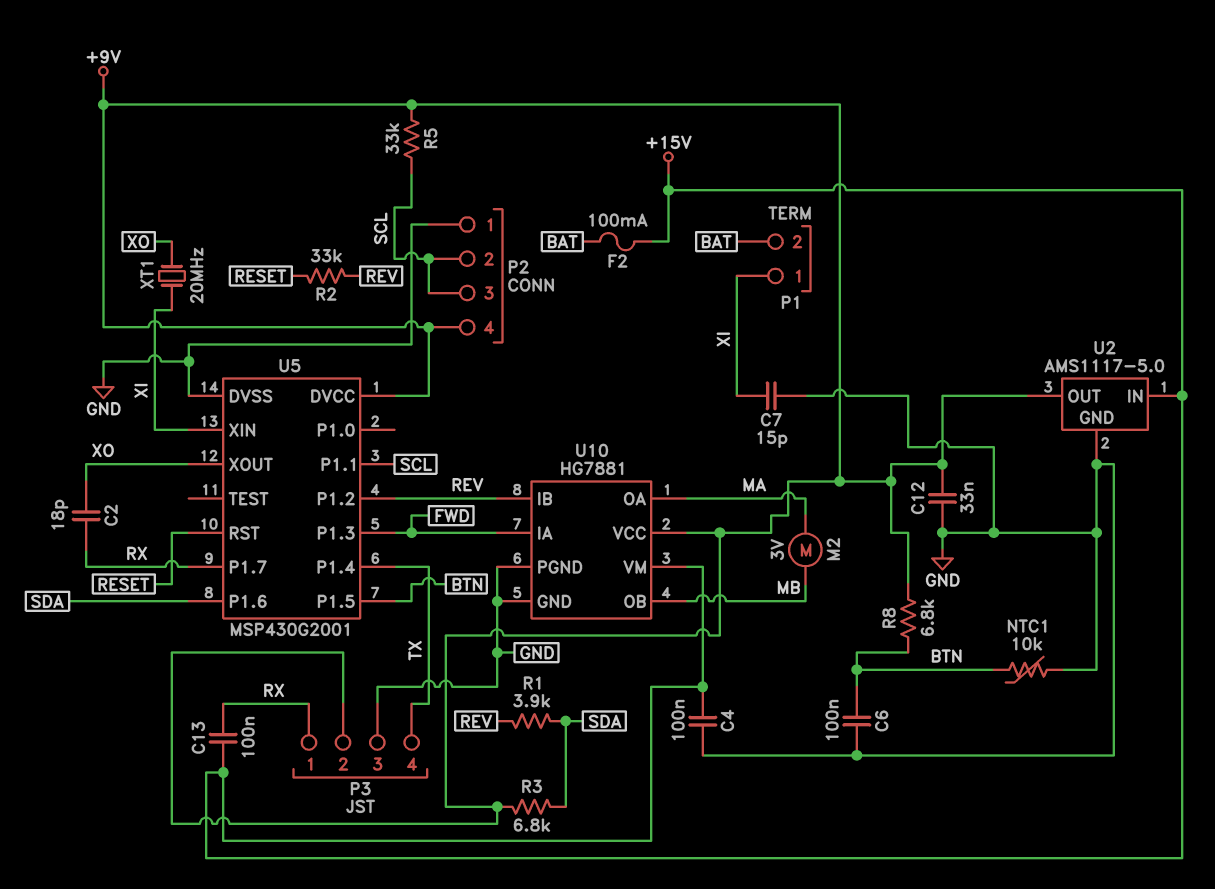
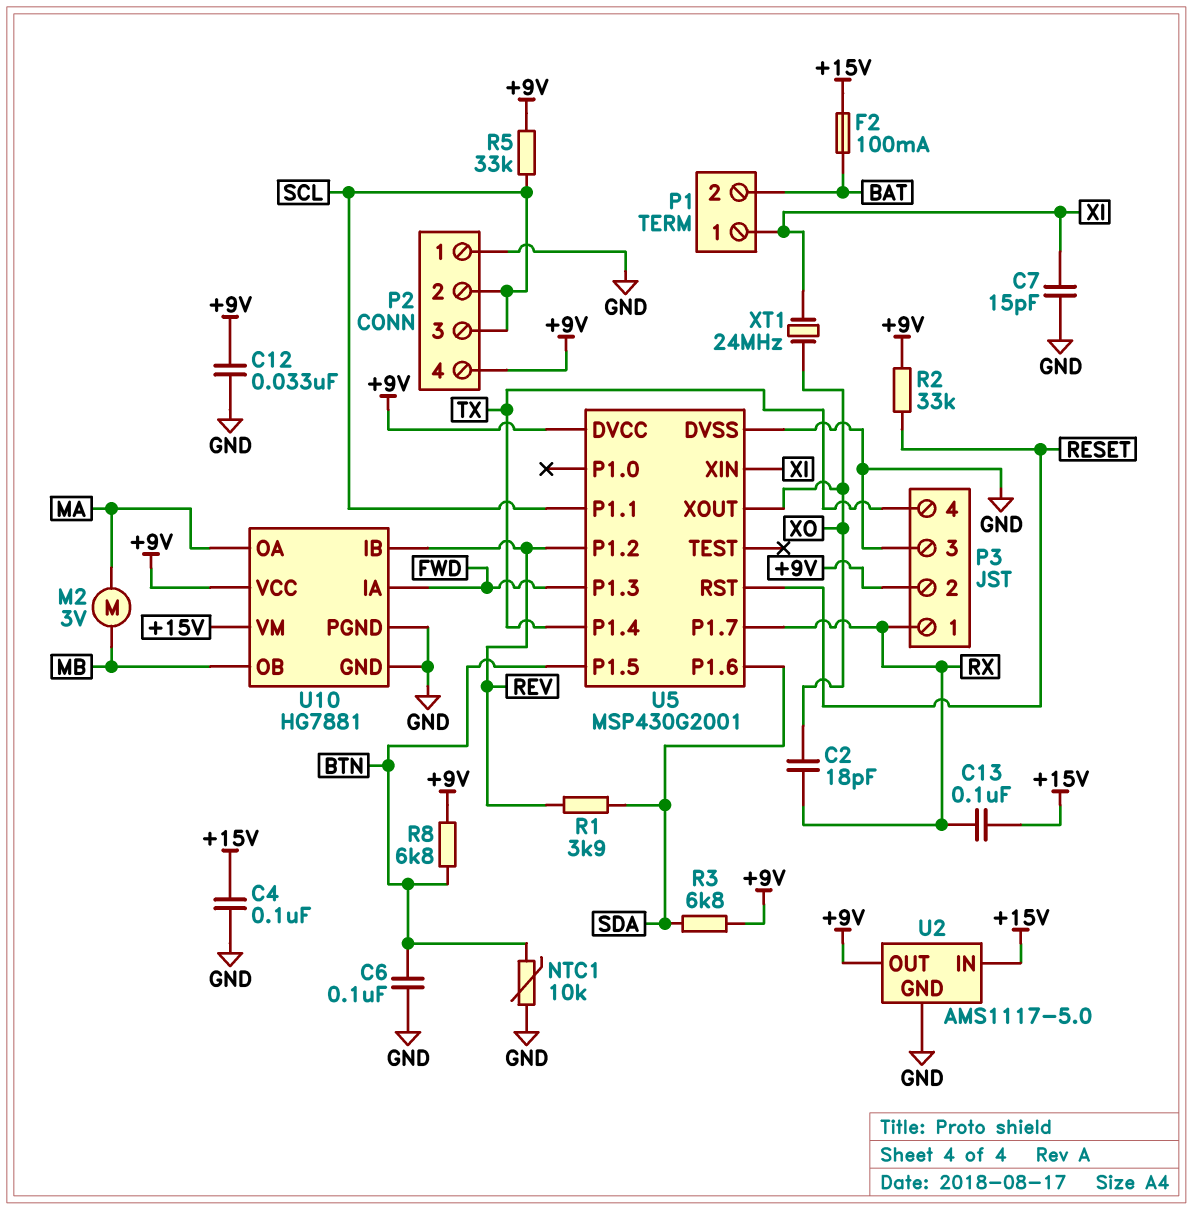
R2: 33k (RESET, REV) -> 33k (+9V, RESET)
XT1: 20MHz (XI, XO) -> 24MHz (XI, XO)

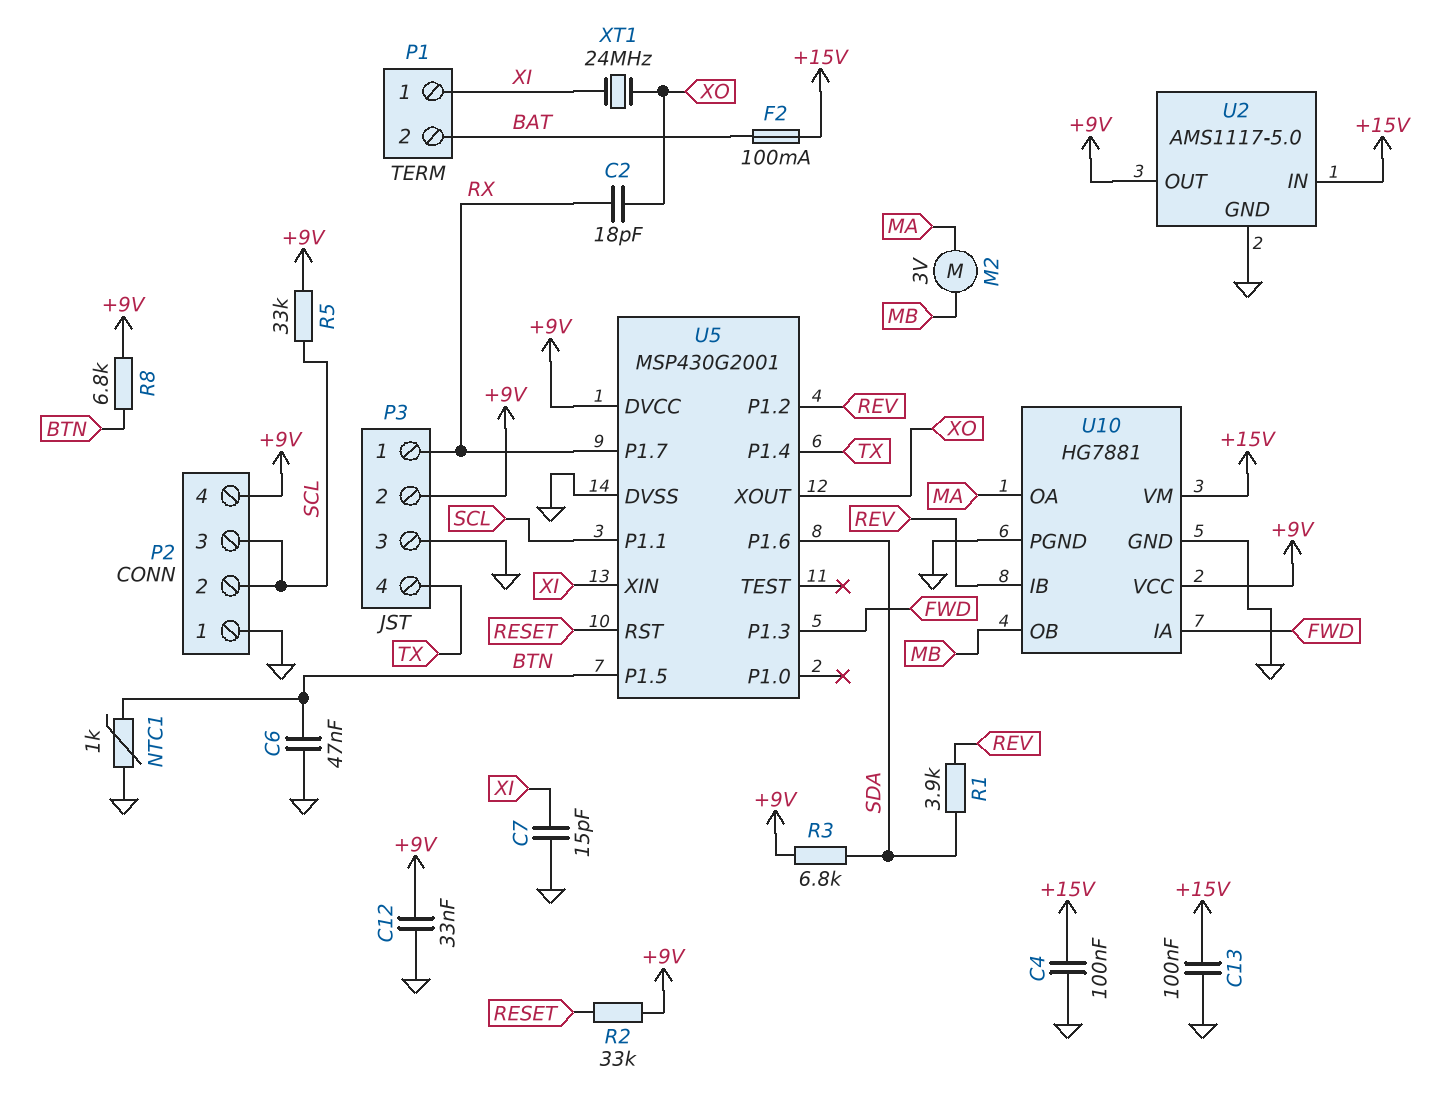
C6: 100nF (BTN, GND) -> 47nF (BTN, GND)
C13: 100nF (+15V, RX) -> 100nF (+15V, GND)
NTC1: 10k (BTN, GND) -> 1k (BTN, GND)

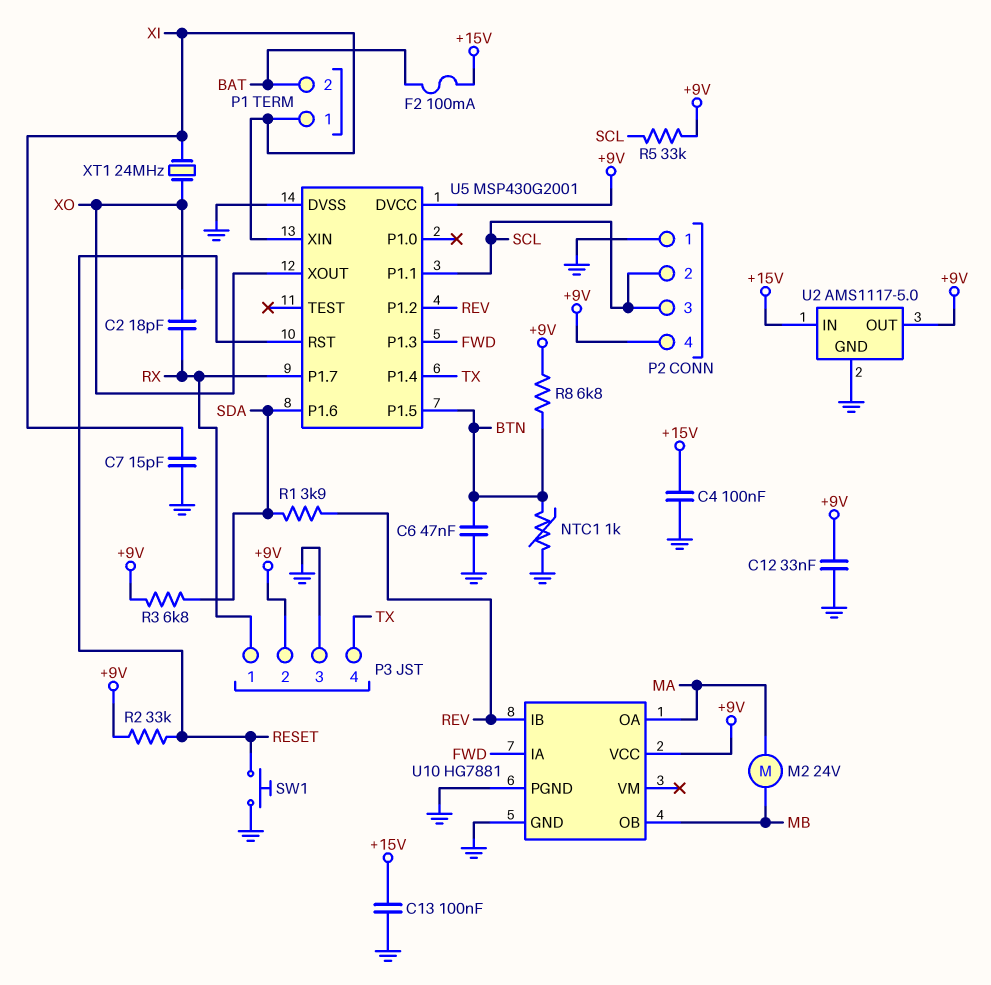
M2: motor 3V (MA, MB) -> motor 24V (MA, MB)
SW1: none -> button (GND, RESET)
U10 pin VM: +15V -> none

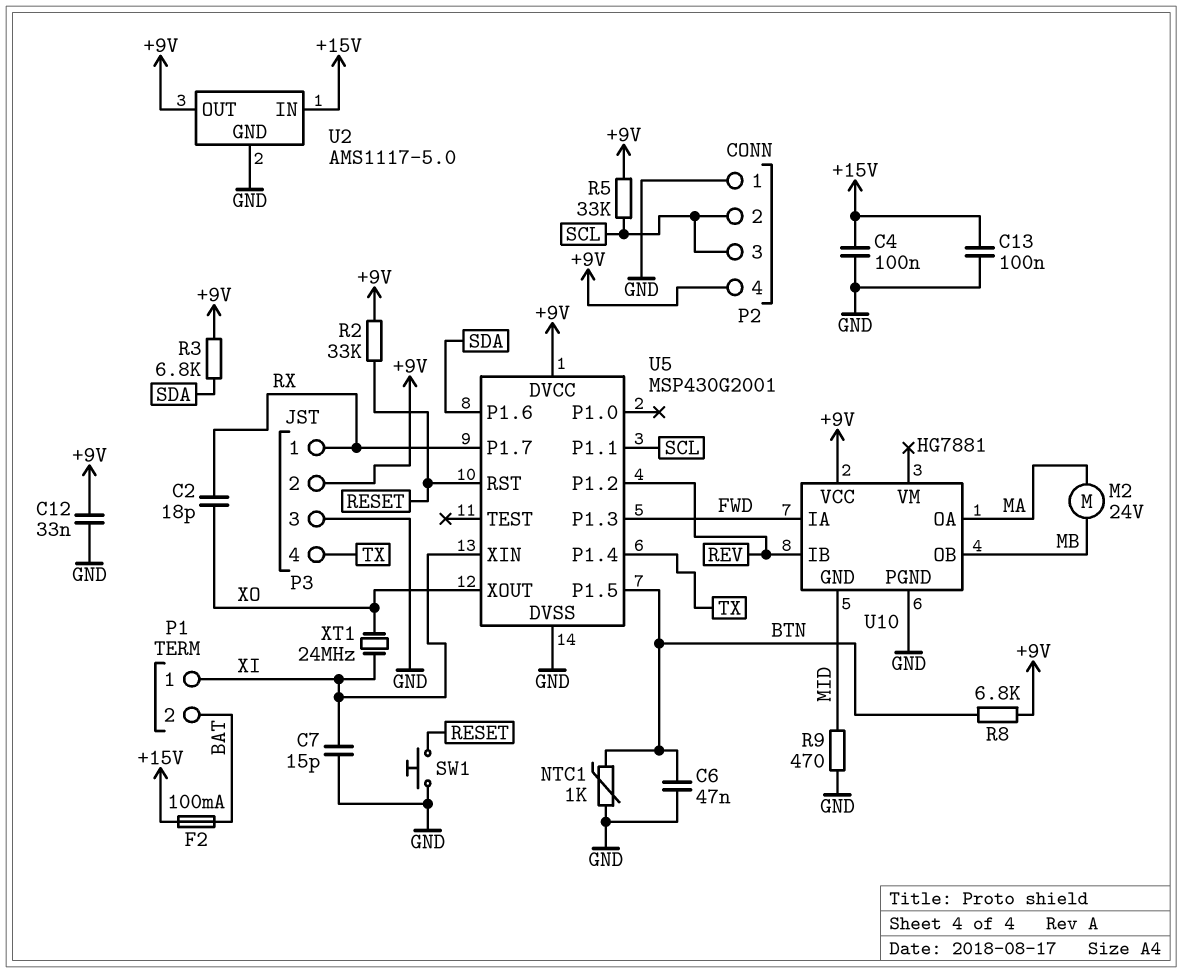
R1: 3.9k (REV, SDA) -> none
R9: none -> 470 (GND, MID)
U10 pin GND: GND -> MID

